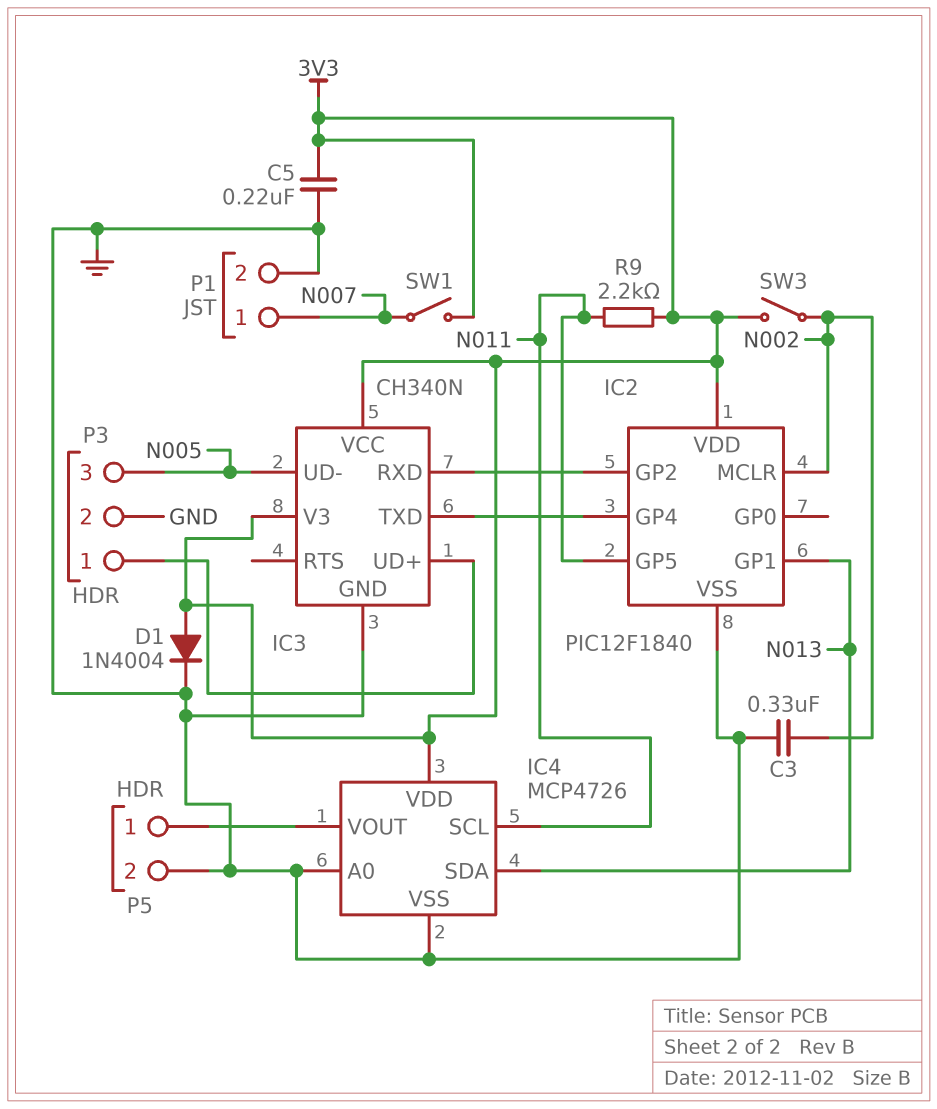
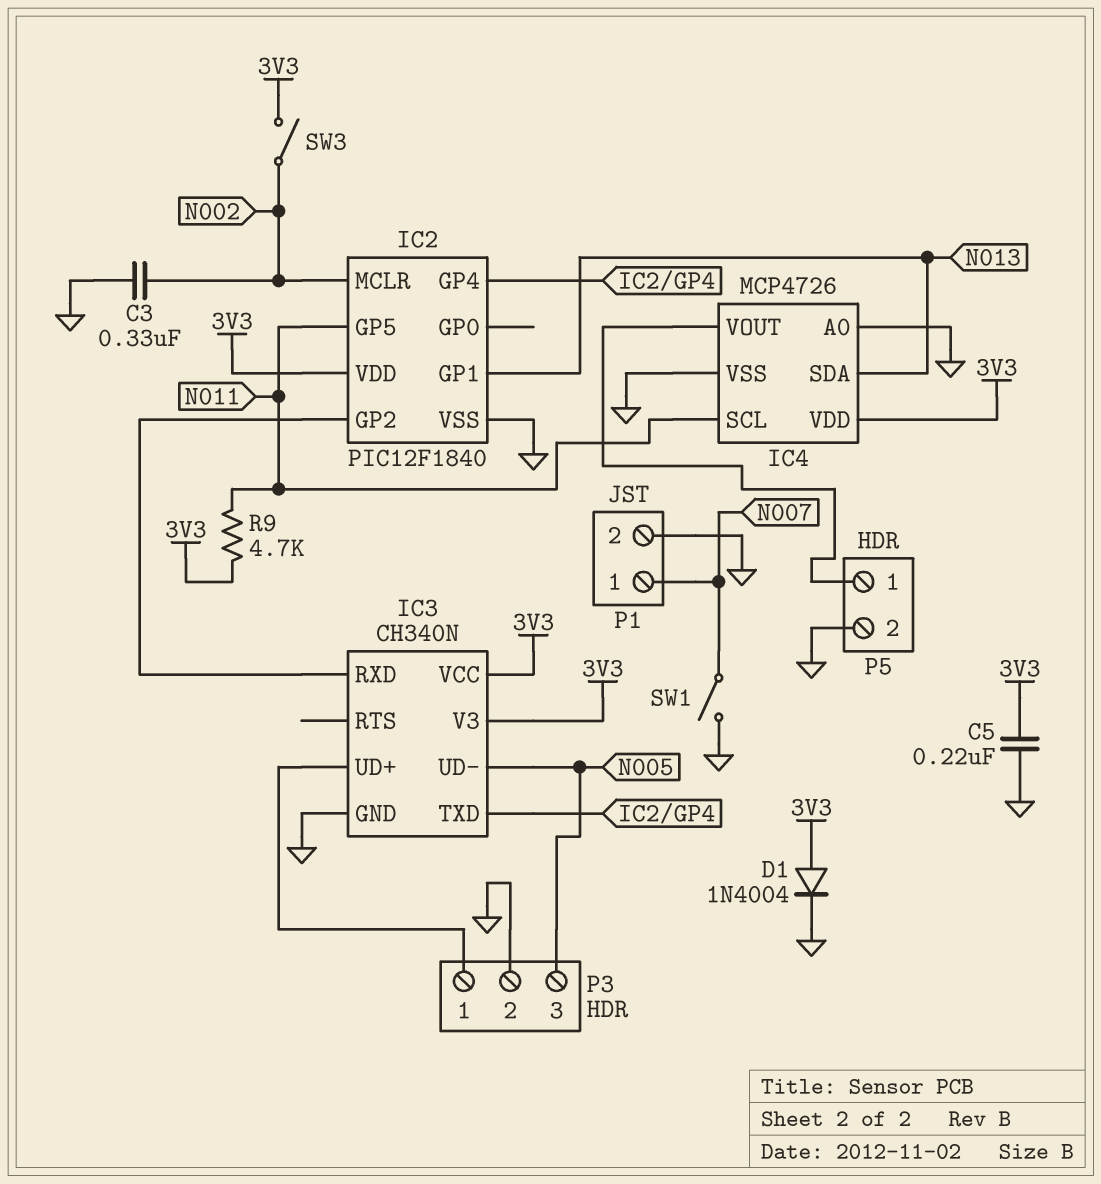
R9: 2.2k (3V3, N011) -> 4.7k (3V3, N011)
SW1: switch (3V3, N007) -> switch (GND, N007)

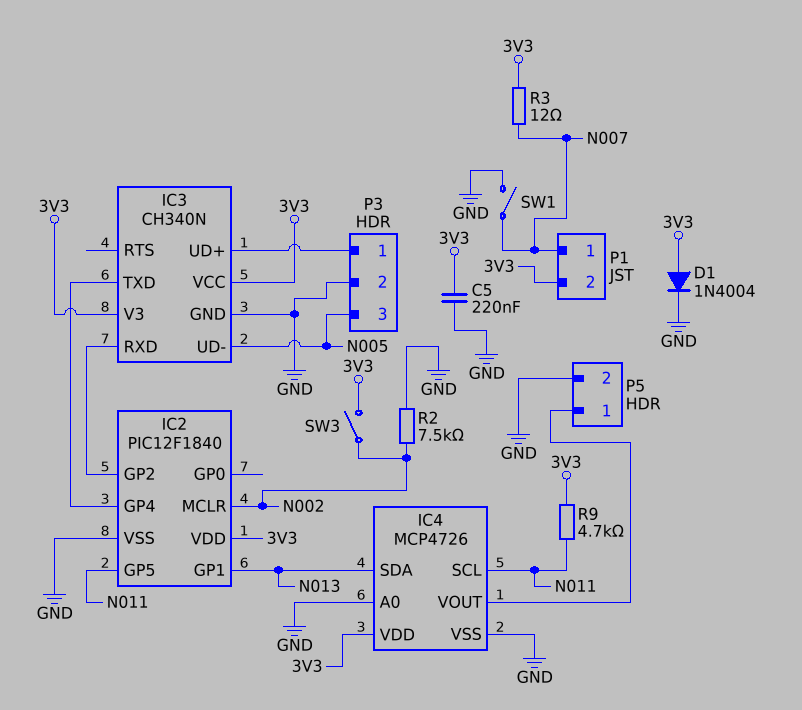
C3: 330nF (GND, N002) -> none
P1 pin 2: GND -> 3V3
R2: none -> 7.5k (GND, N002)
R3: none -> 12 (3V3, N007)

